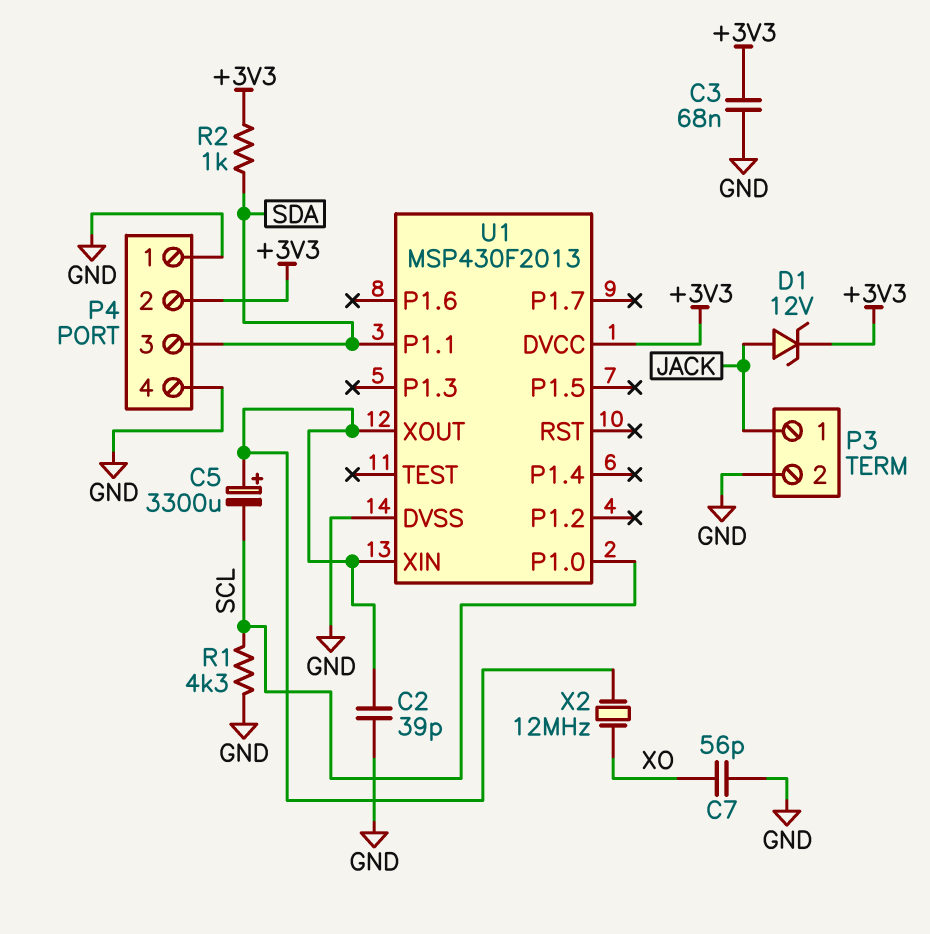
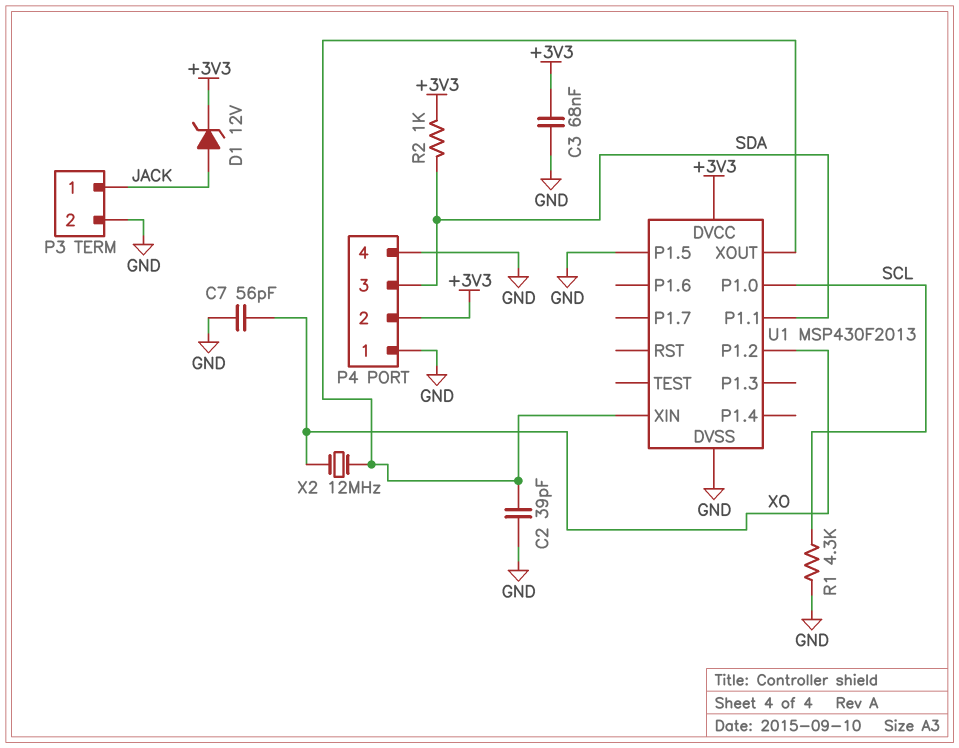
C5: 3300uF (plus U1/XIN, minus SCL) -> none
U1 pin P1.2: none -> XO
U1 pin P1.5: none -> GND

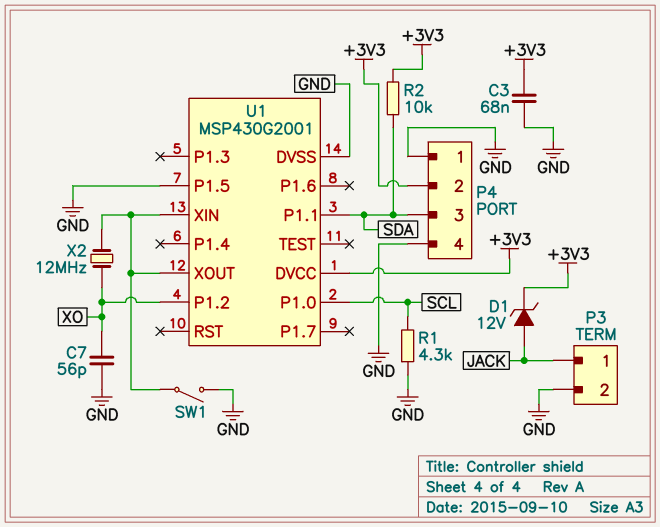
C2: 39pF (GND, U1/XIN) -> none
R2: 1k (+3V3, SDA) -> 10k (+3V3, SDA)
SW1: none -> switch (GND, U1/XIN)
U1: MSP430F2013 -> MSP430G2001

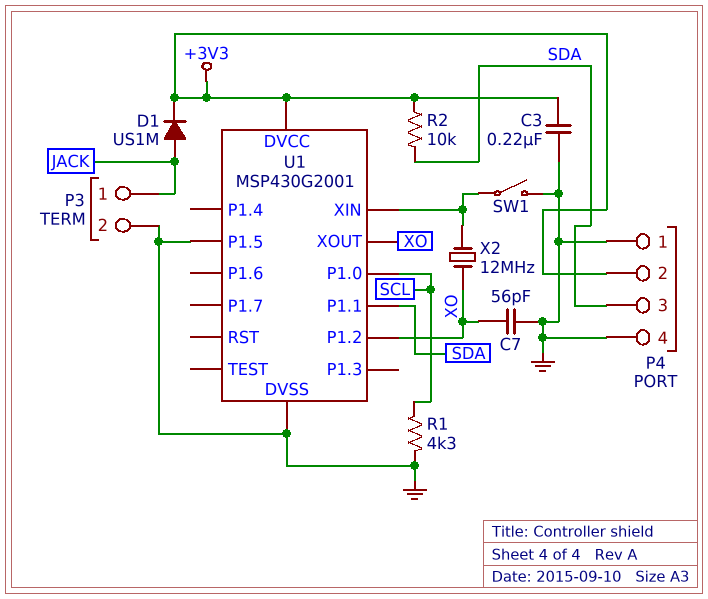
C3: 68nF (+3V3, GND) -> 220nF (+3V3, GND)
D1: zener 12V (A JACK, K +3V3) -> diode US1M (A JACK, K +3V3)
U1 pin XOUT: U1/XIN -> XO

